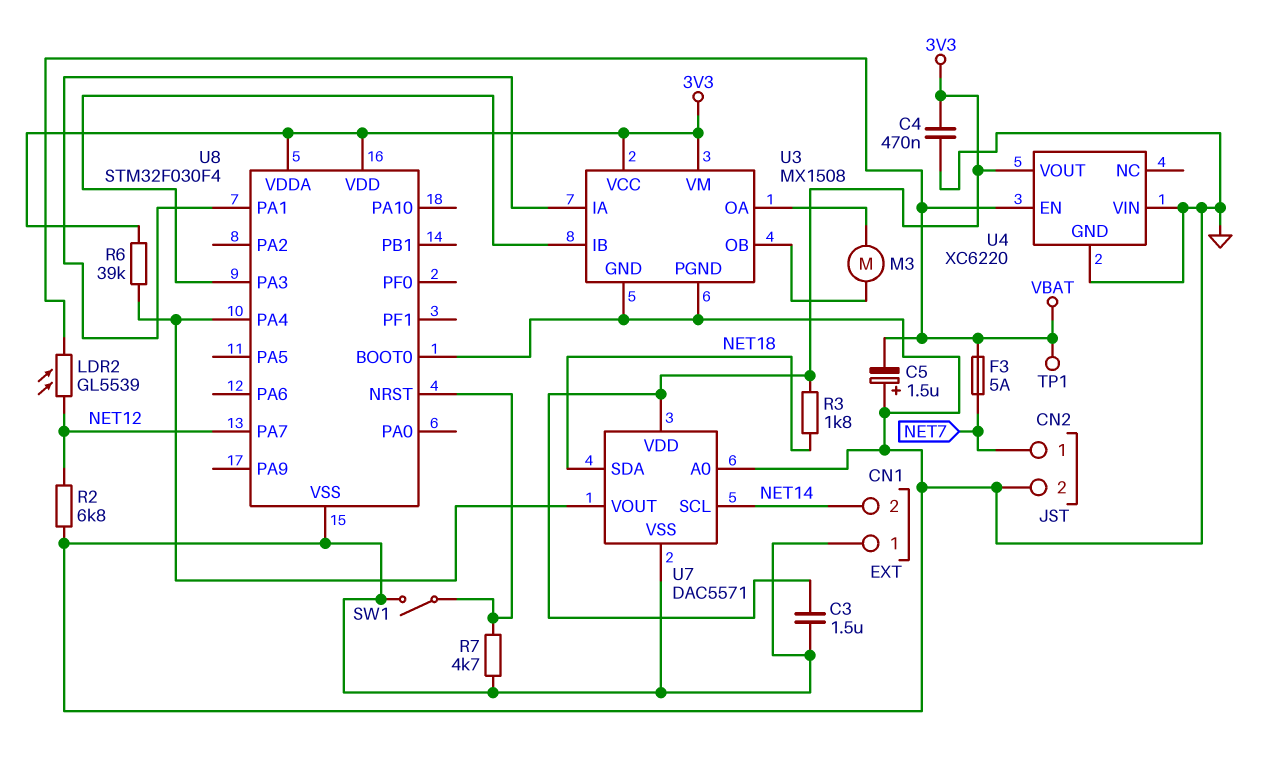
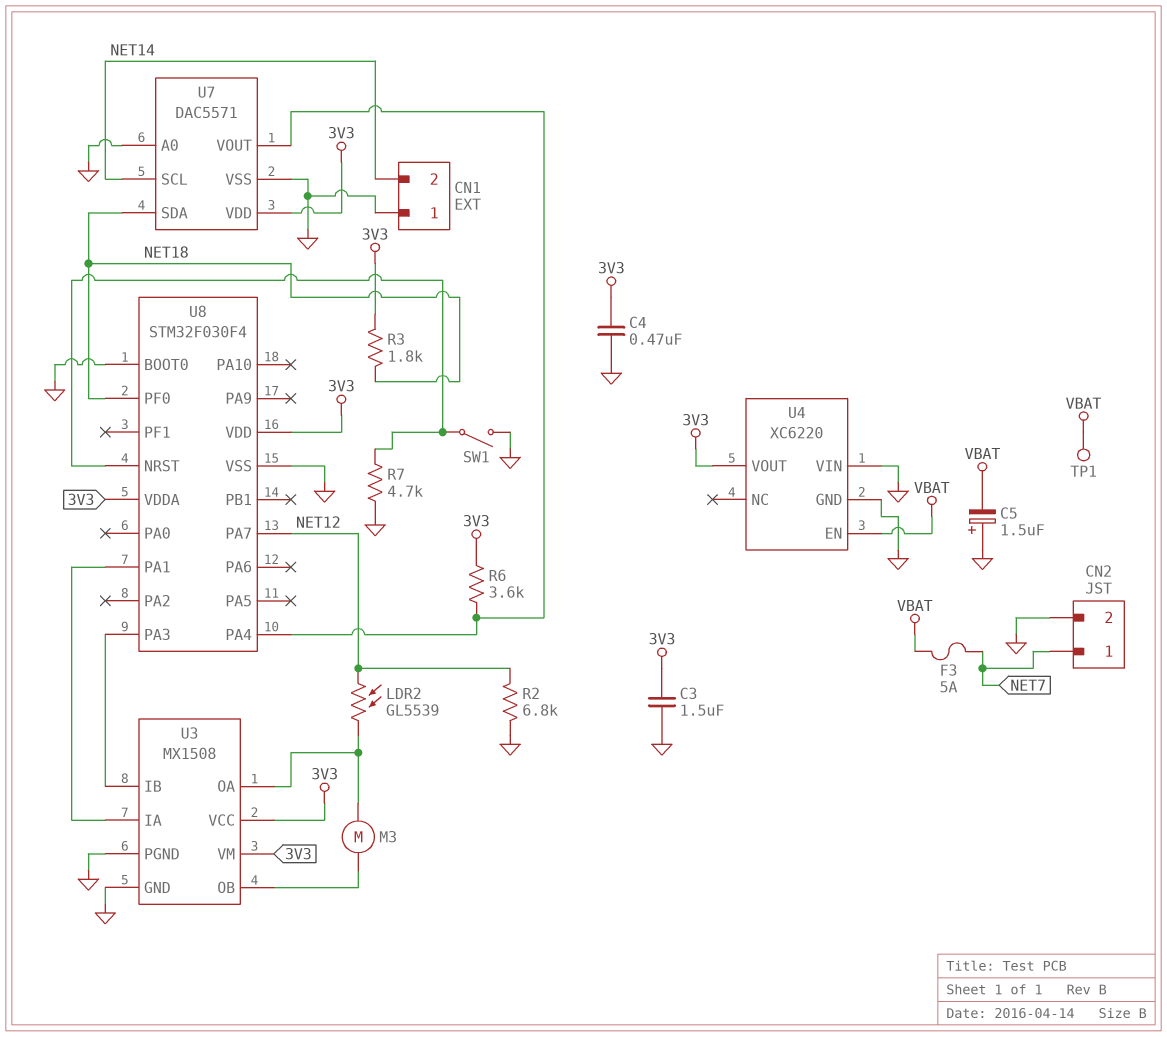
LDR2: GL5539 (NET12, VBAT) -> GL5539 (NET12, U3/OA)
R6: 39k (3V3, U7/VOUT) -> 3.6k (3V3, U7/VOUT)
U8 pin PF0: none -> NET18

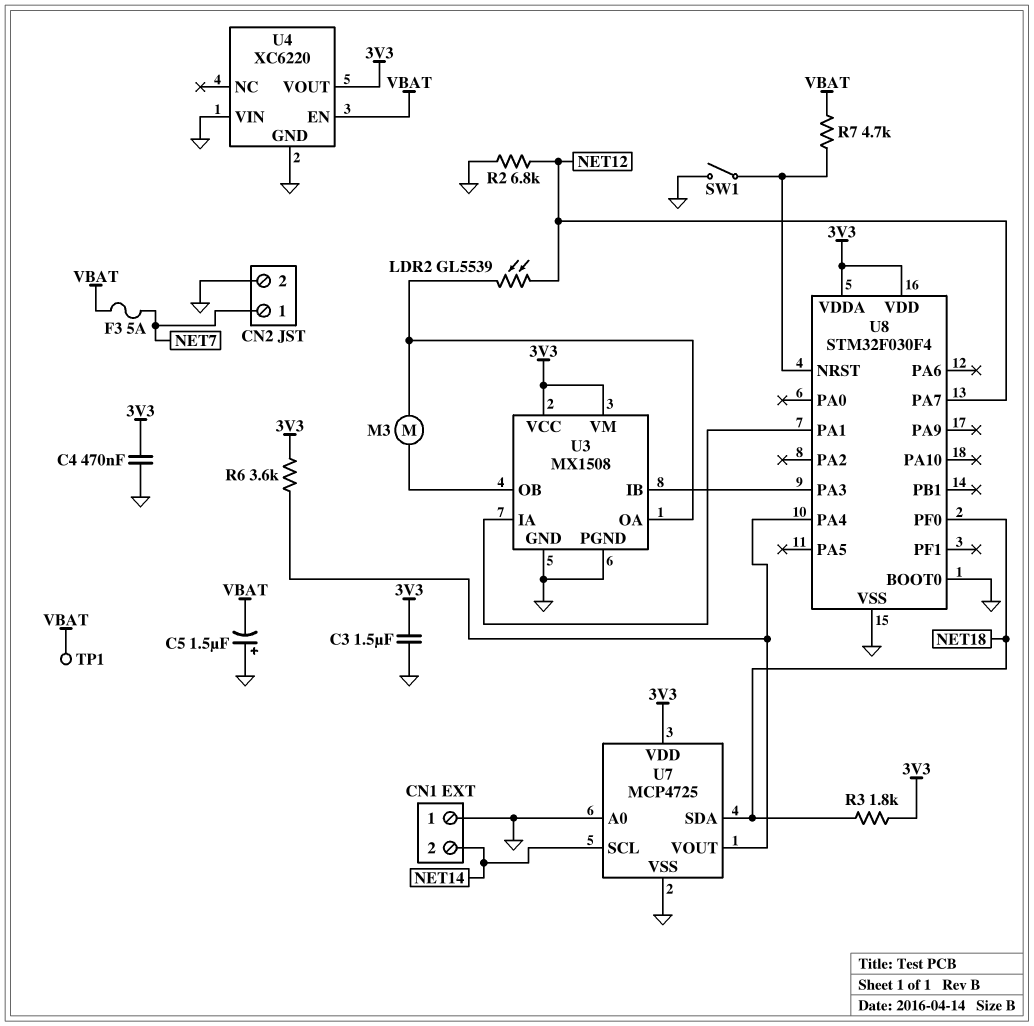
R7: 4.7k (GND, U8/NRST) -> 4.7k (U8/NRST, VBAT)
U7: DAC5571 -> MCP4725

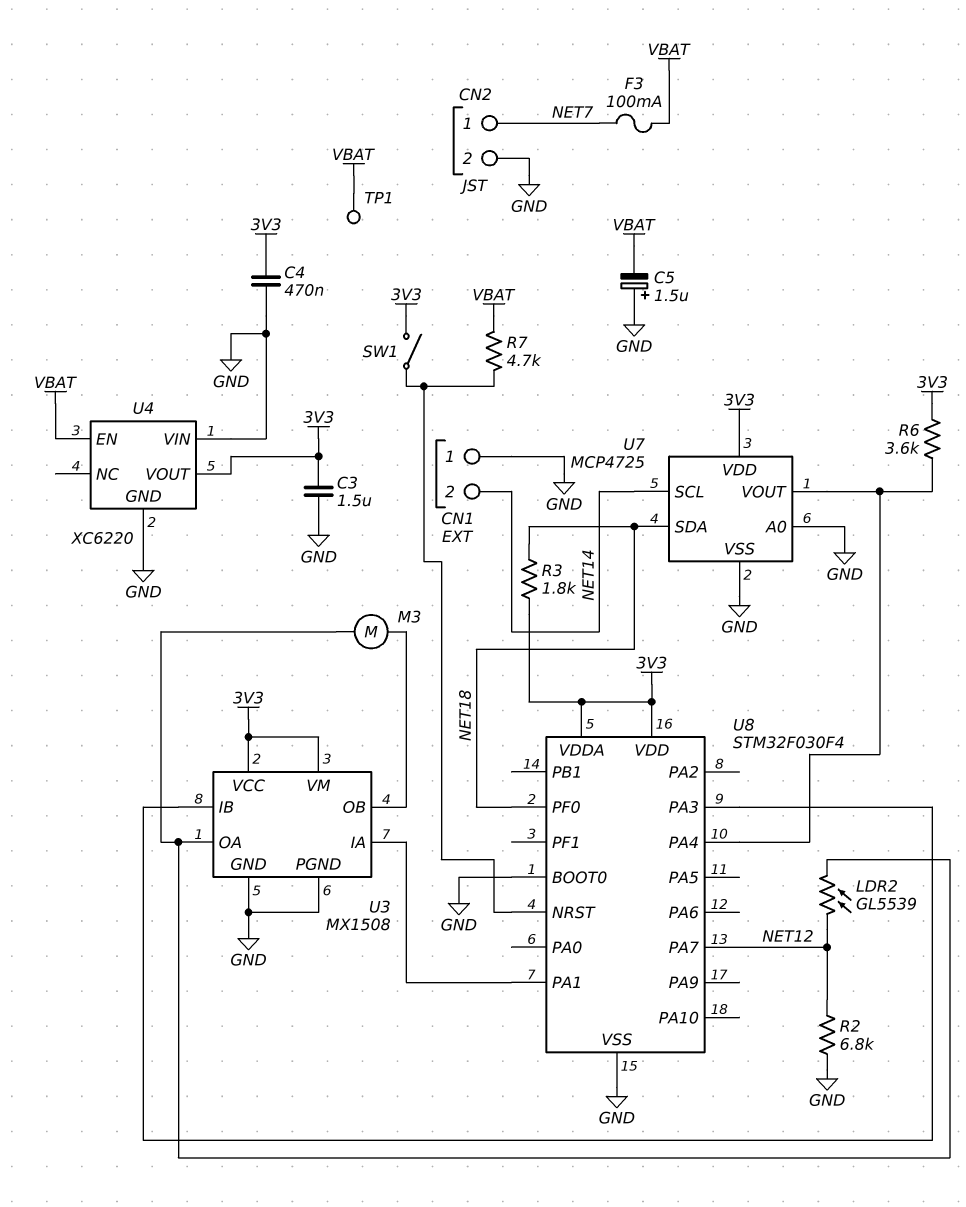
F3: 5A (NET7, VBAT) -> 100mA (NET7, VBAT)
SW1: switch (GND, U8/NRST) -> switch (3V3, U8/NRST)

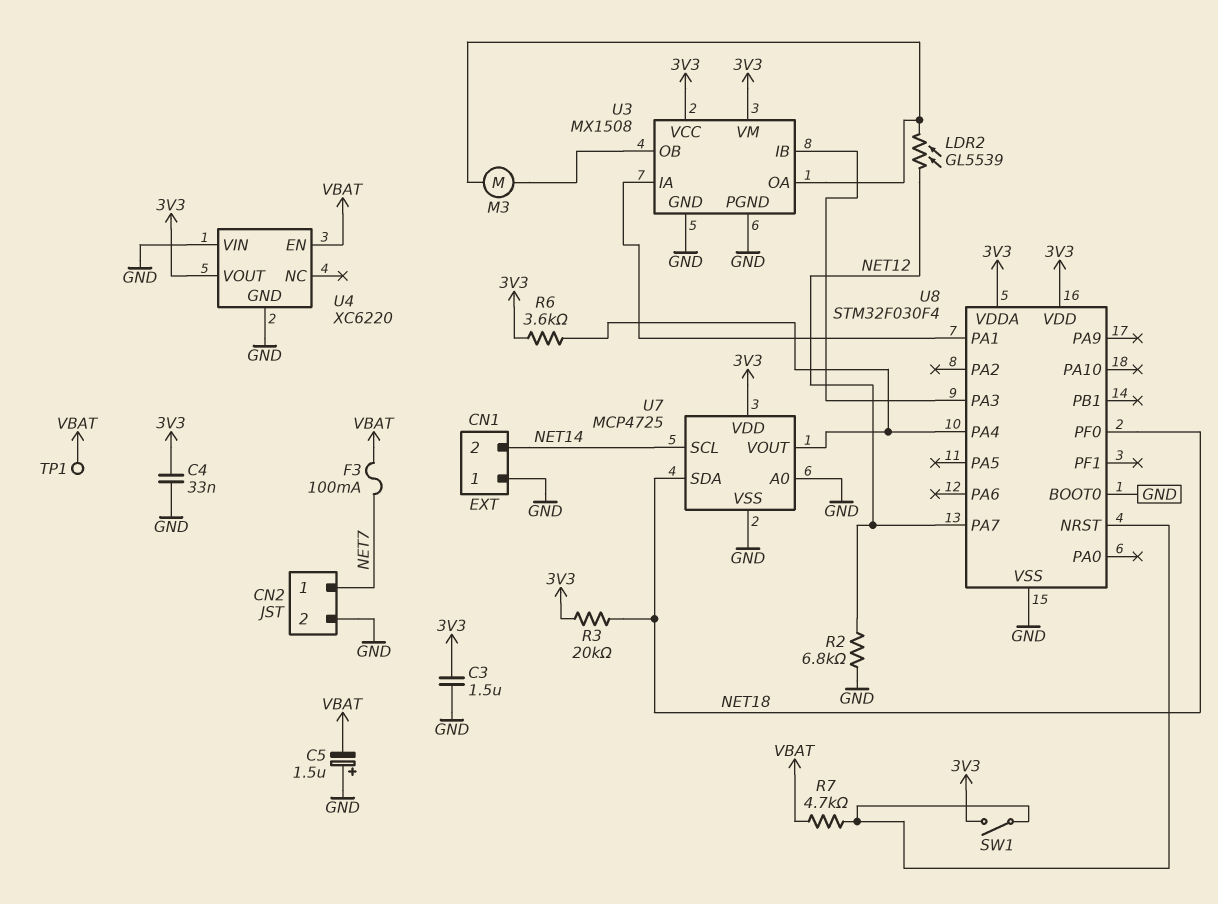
C4: 470nF (3V3, GND) -> 33nF (3V3, GND)
R3: 1.8k (3V3, NET18) -> 20k (3V3, NET18)

